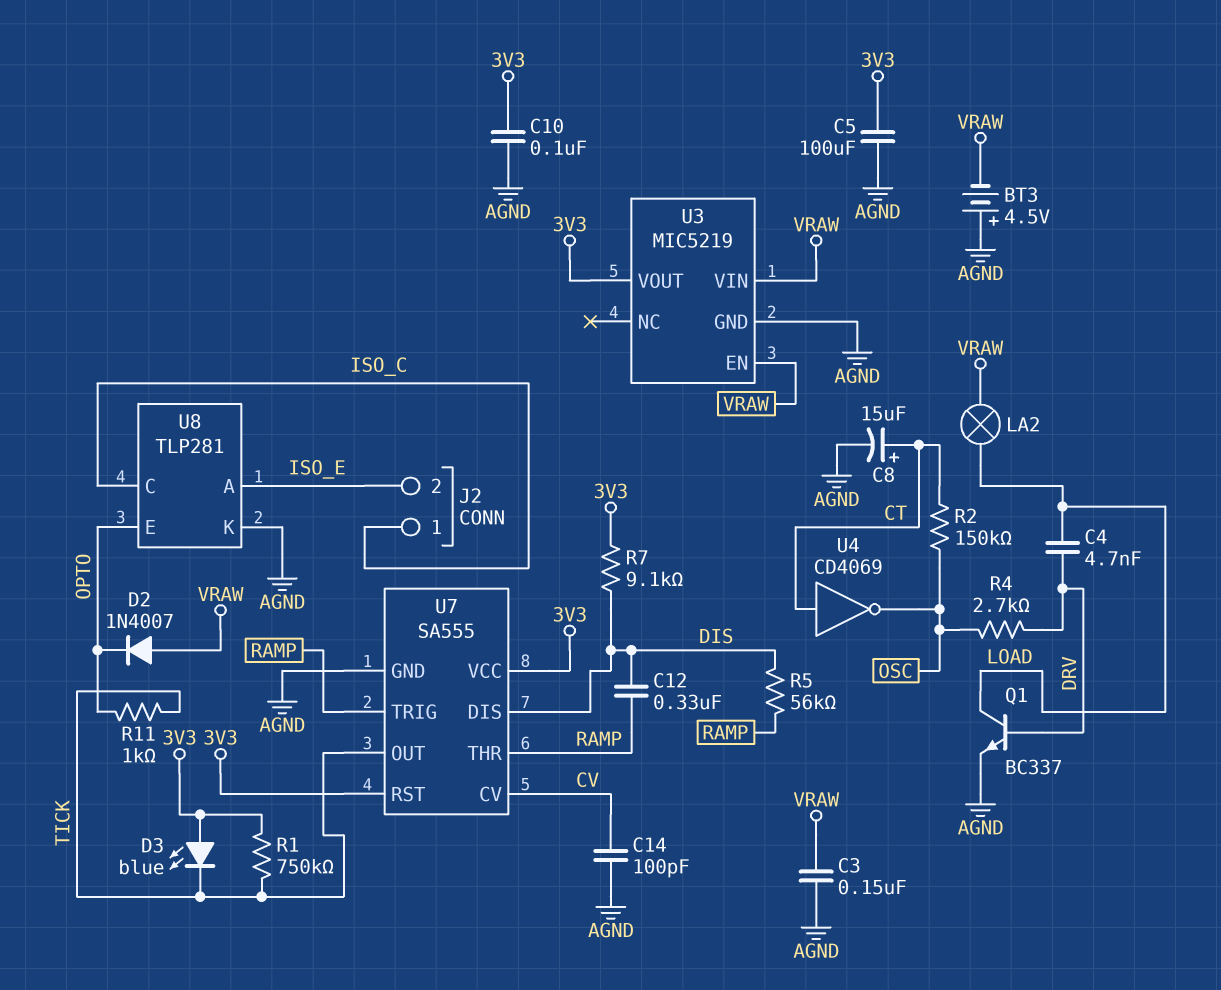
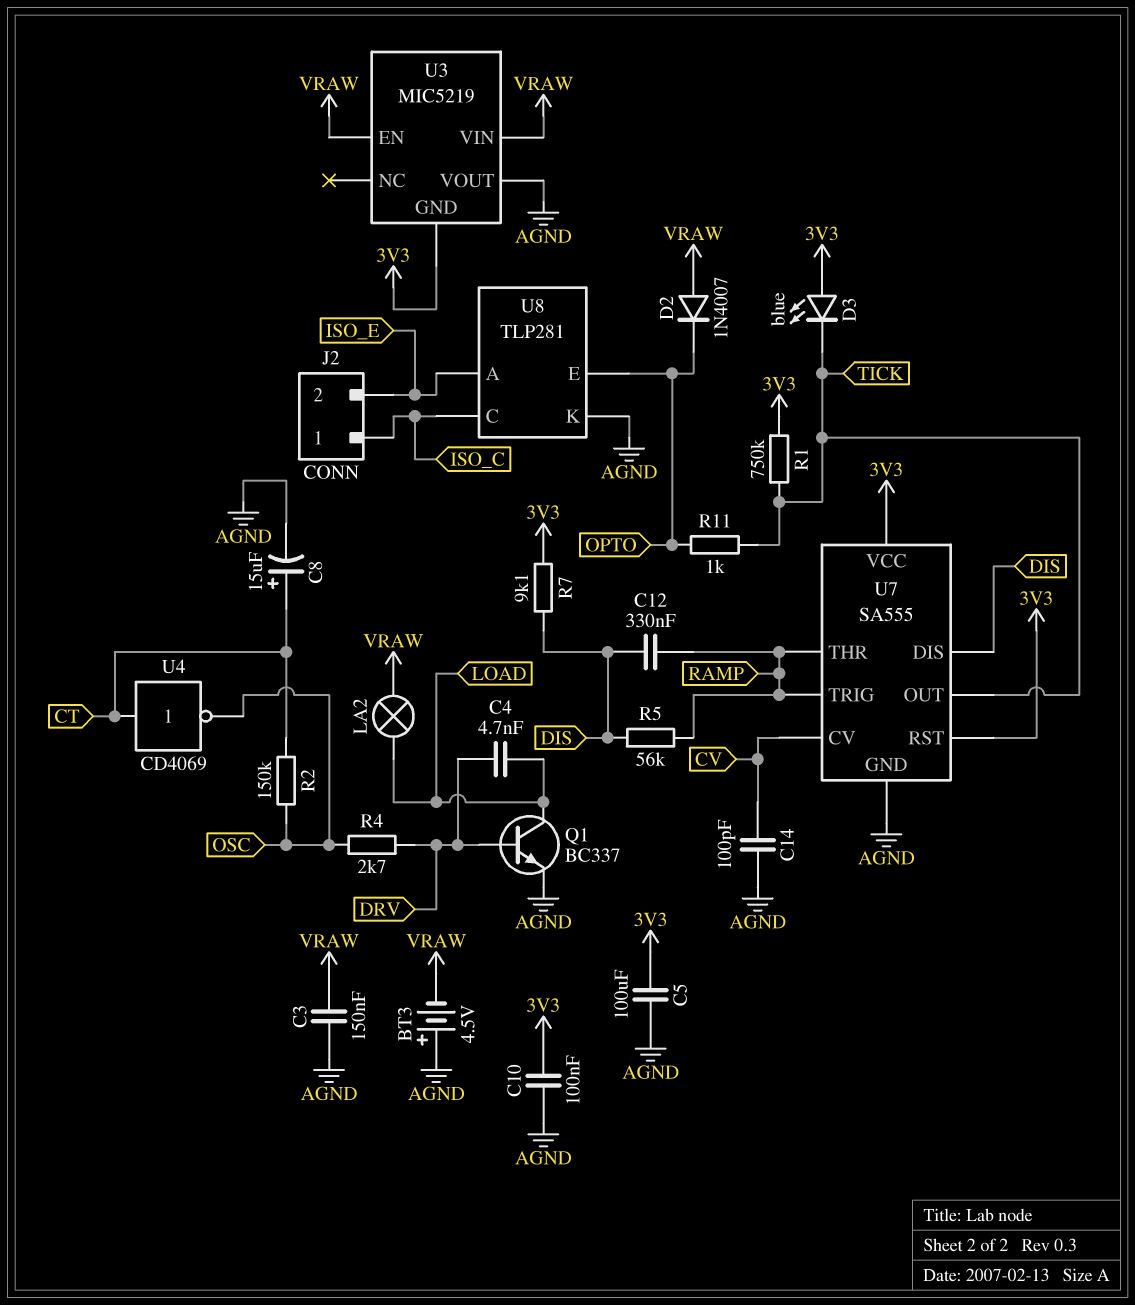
U3 pin GND: AGND -> 3V3
U3 pin VOUT: 3V3 -> AGND

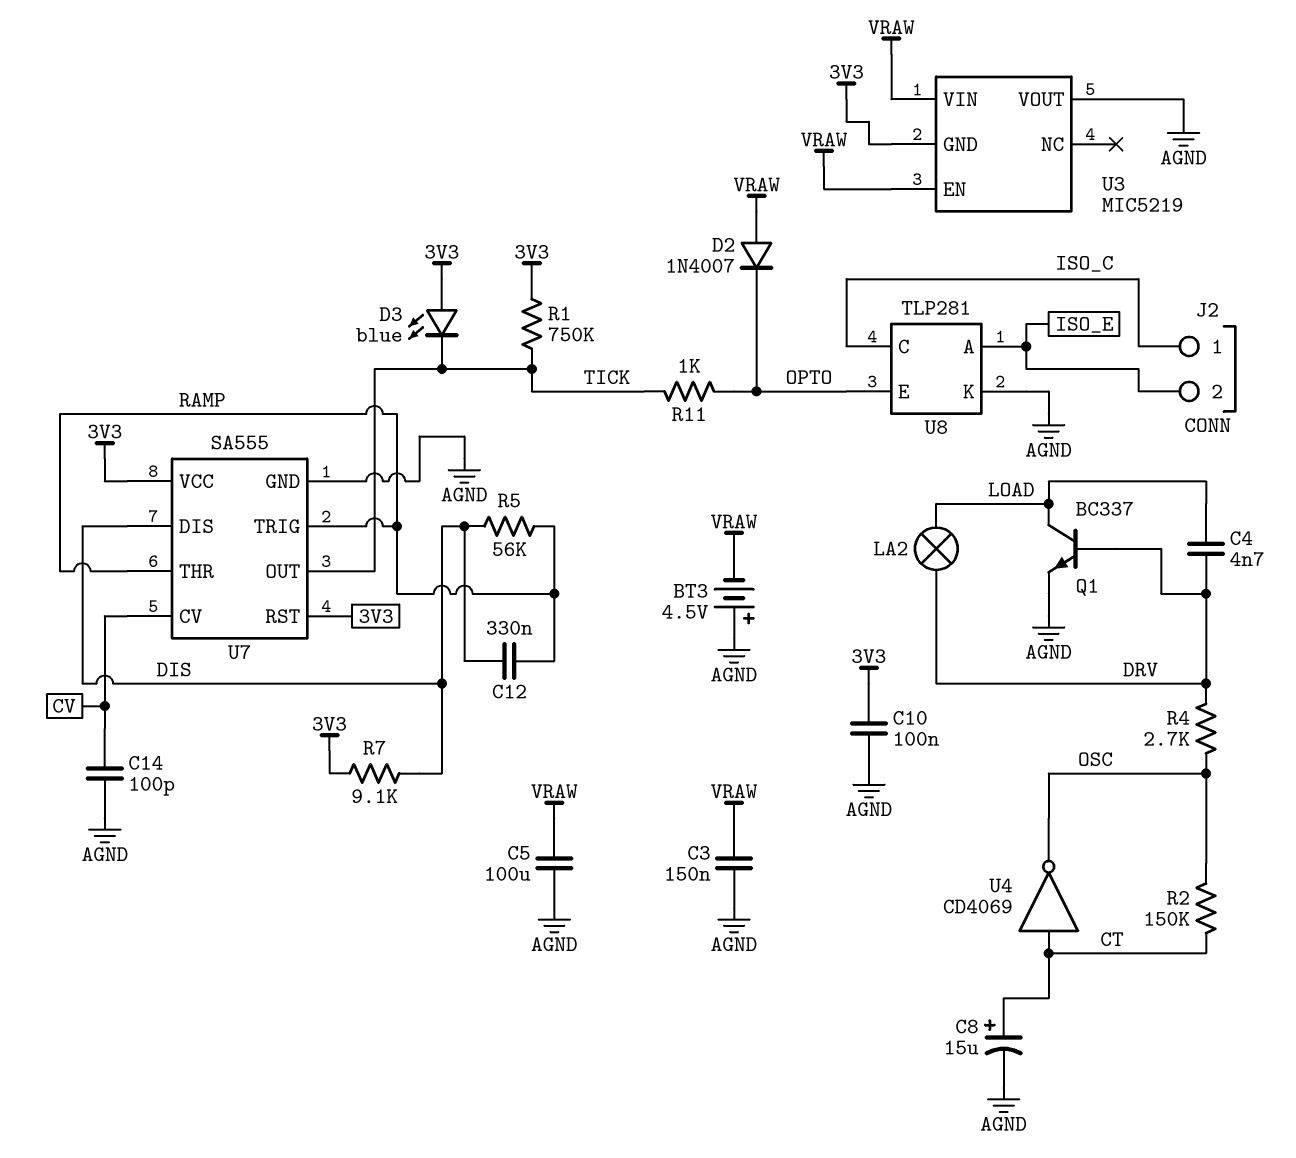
C5: 100uF (3V3, AGND) -> 100uF (AGND, VRAW)
LA2: lamp (LOAD, VRAW) -> lamp (DRV, LOAD)

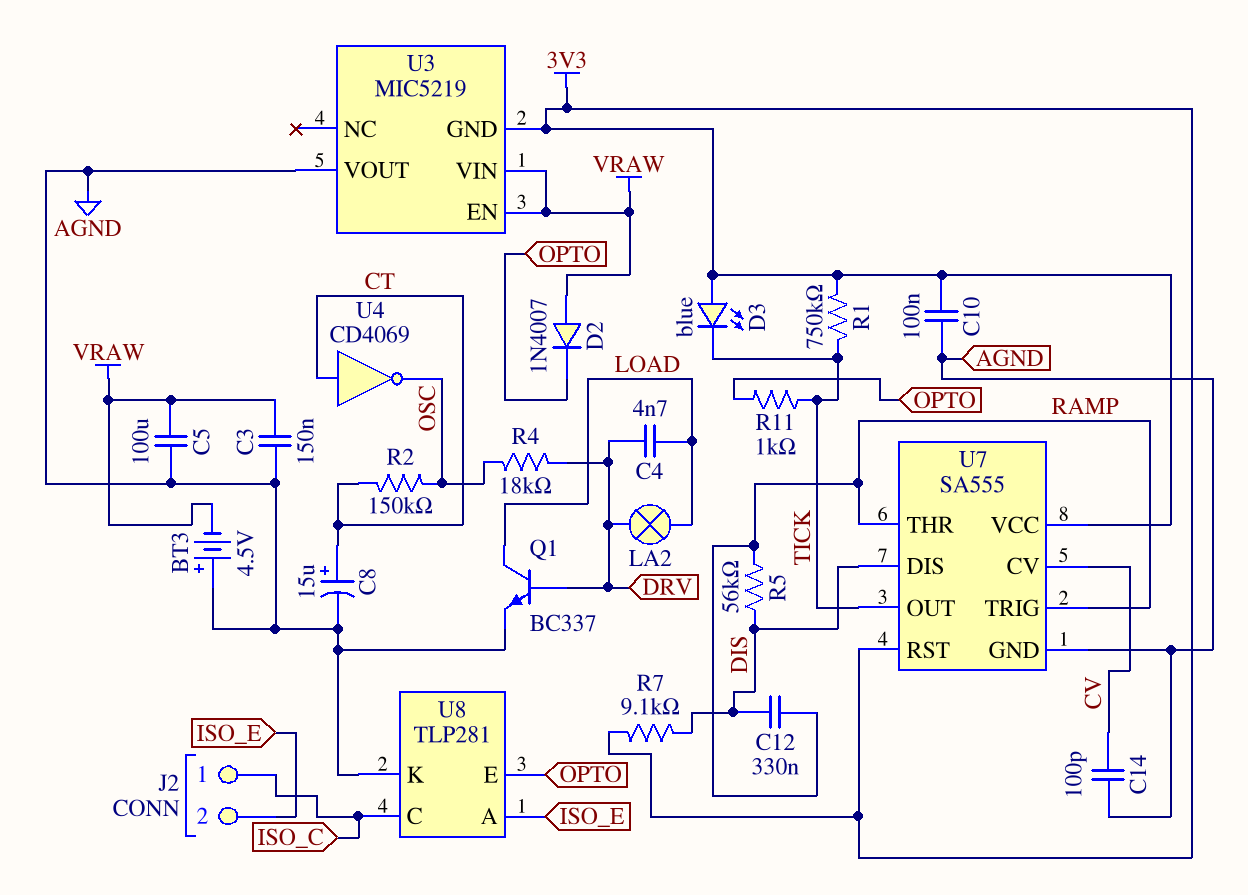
R4: 2.7k (DRV, OSC) -> 18k (DRV, OSC)

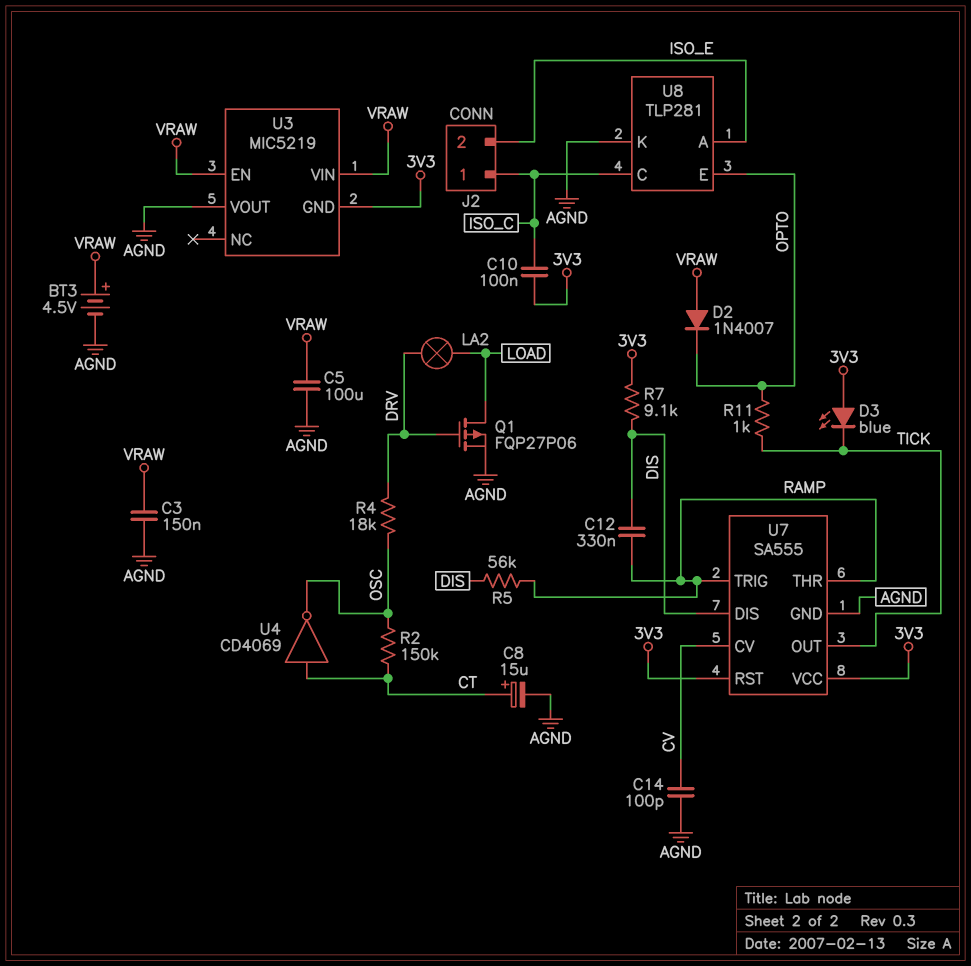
BT3: 4.5V (plus AGND, minus VRAW) -> 4.5V (plus VRAW, minus AGND)
C4: 4.7nF (DRV, LOAD) -> none
C10: 100nF (3V3, AGND) -> 100nF (3V3, ISO_C)
Q1: NPN BC337 (B DRV, C LOAD, E AGND) -> PMOS FQP27P06 (G DRV, D LOAD, S AGND)
R1: 750k (3V3, TICK) -> none

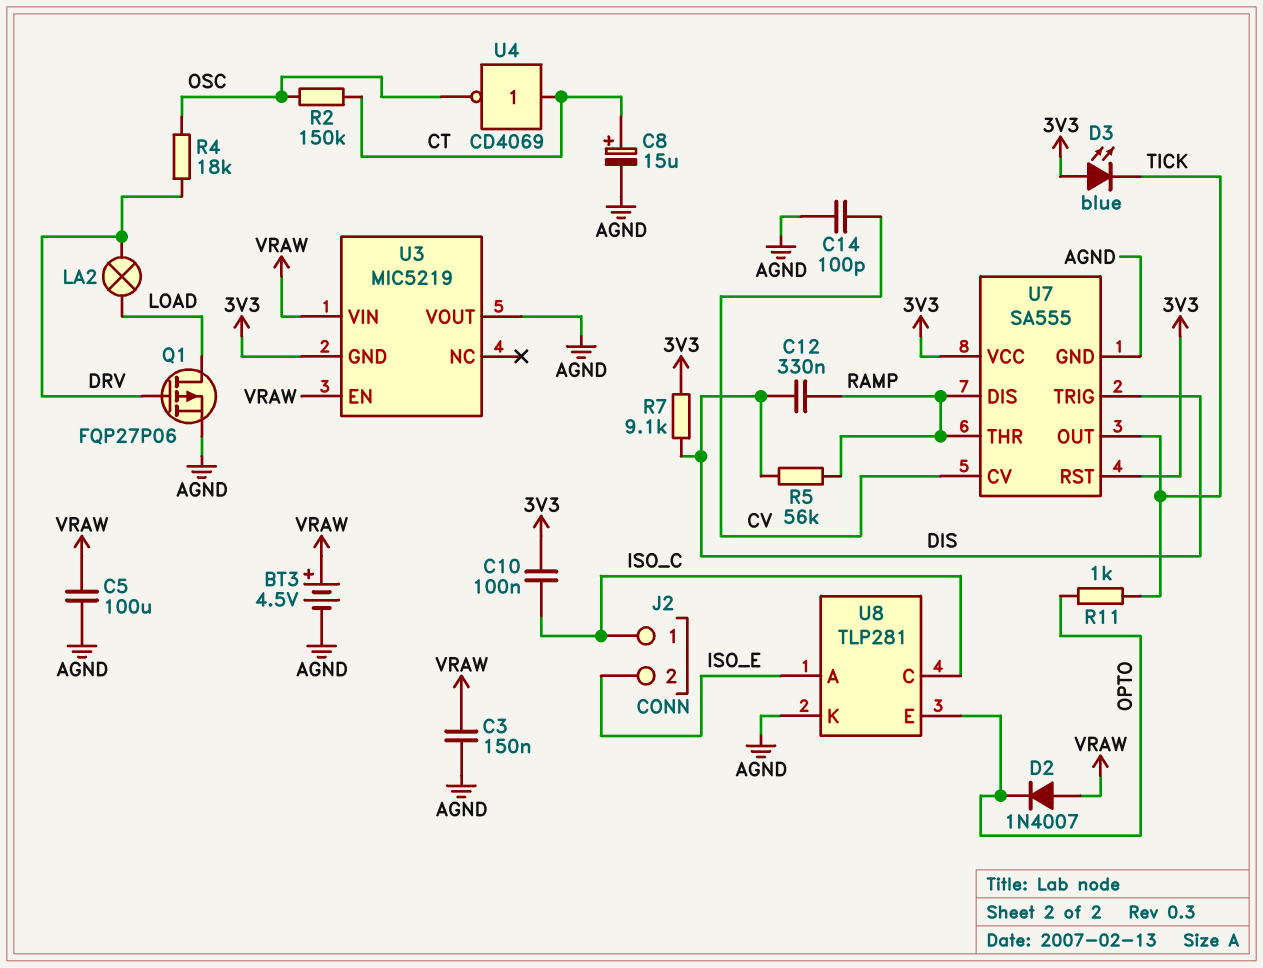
U7 pin DIS: DIS -> RAMP
U7 pin TRIG: RAMP -> DIS

